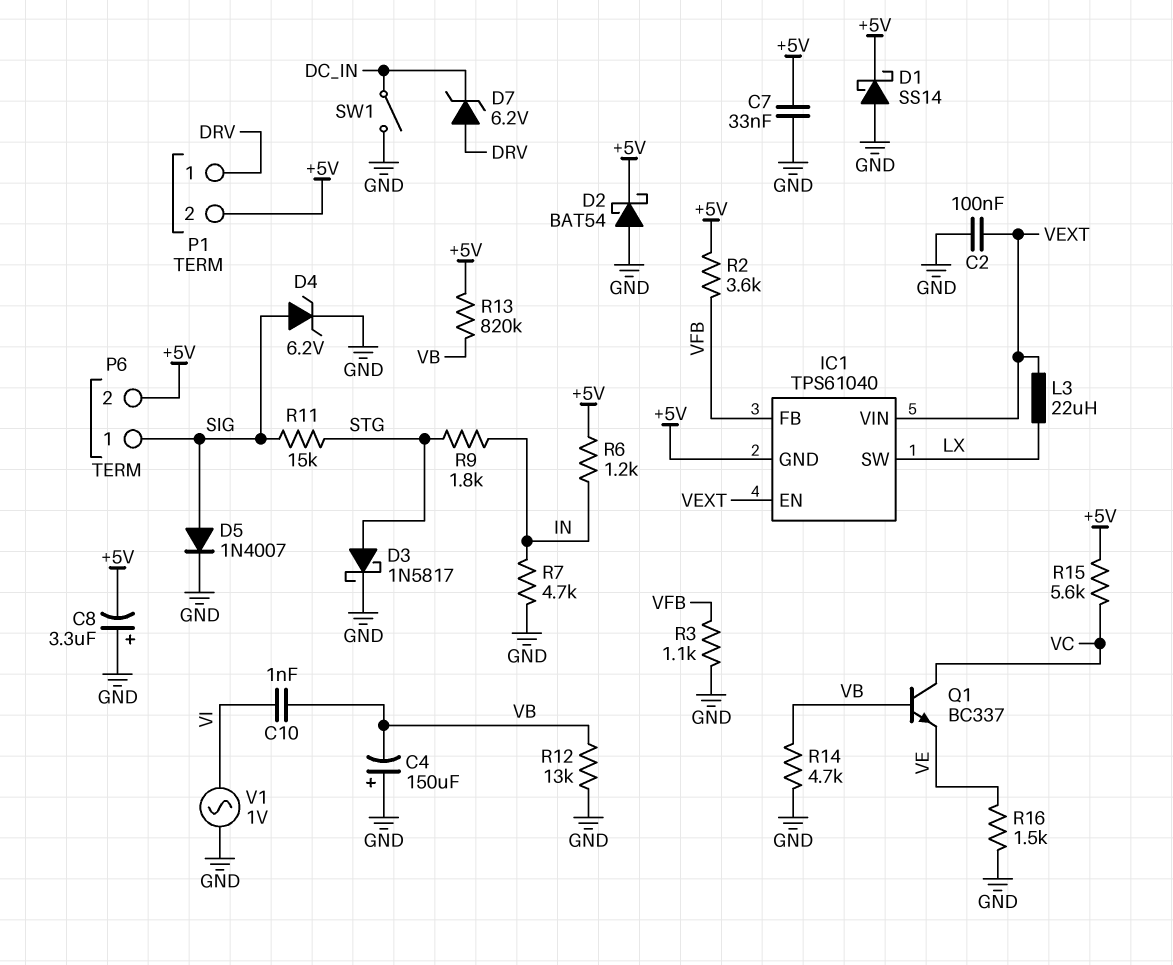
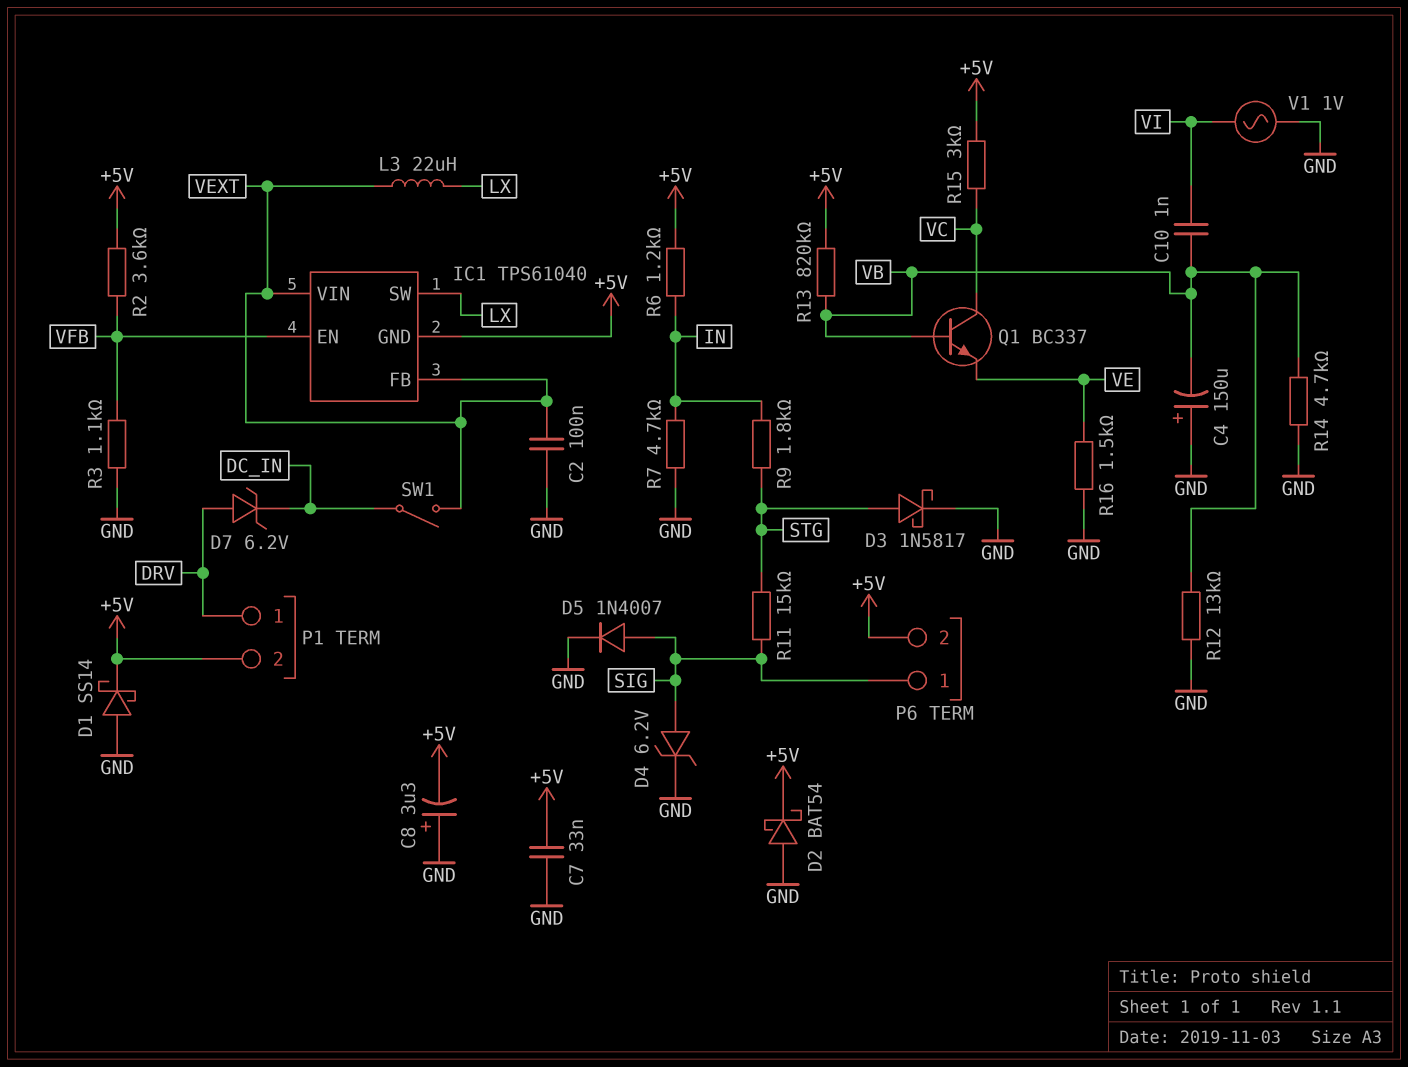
IC1 pin EN: VEXT -> VFB
IC1 pin FB: VFB -> VEXT
R15: 5.6k (+5V, VC) -> 3k (+5V, VC)
SW1: switch (DC_IN, GND) -> switch (DC_IN, VEXT)

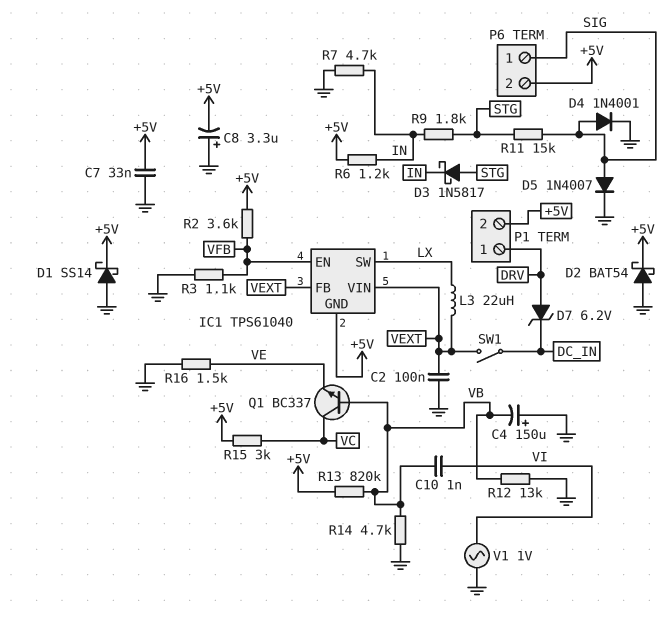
D3: schottky 1N5817 (A STG, K GND) -> schottky 1N5817 (A STG, K IN)
D4: zener 6.2V (A SIG, K GND) -> diode 1N4001 (A SIG, K GND)

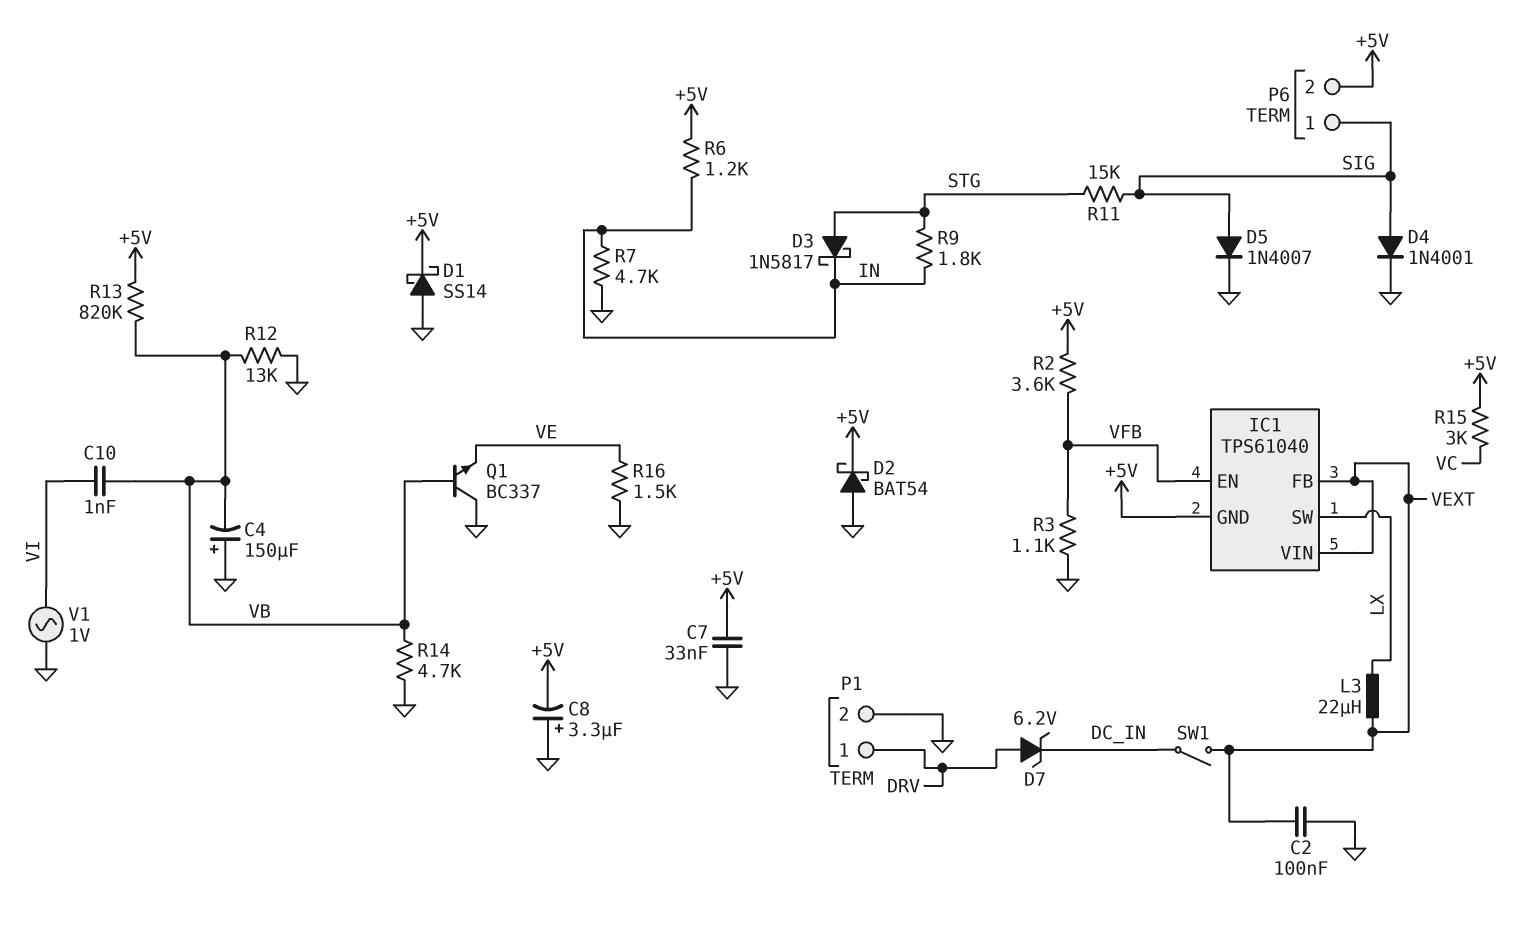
P1 pin 2: +5V -> GND
Q1: NPN BC337 (B VB, C VC, E VE) -> NPN BC337 (B VB, C GND, E VE)

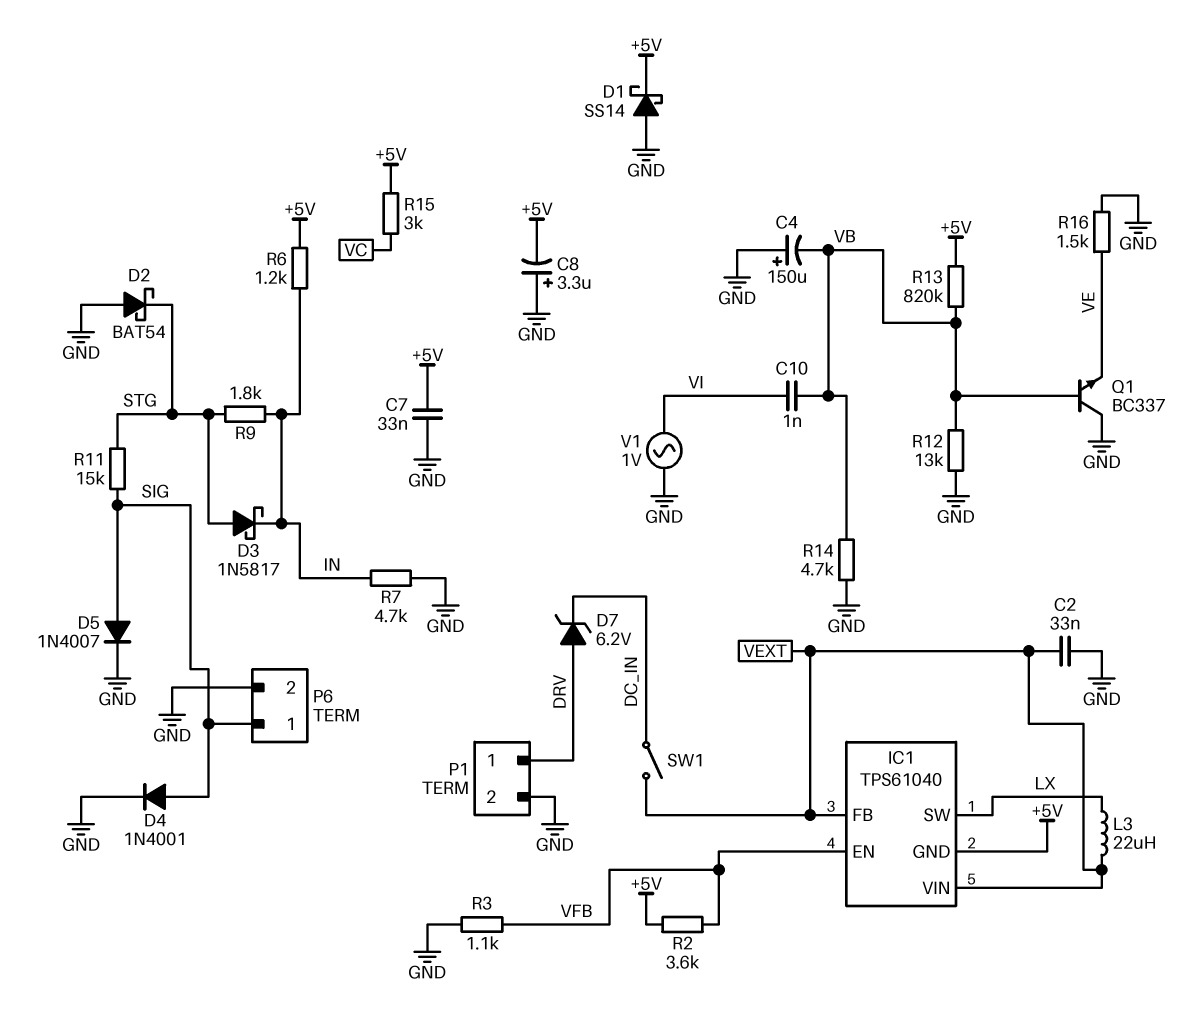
C2: 100nF (GND, VEXT) -> 33nF (GND, VEXT)
D2: schottky BAT54 (A GND, K +5V) -> schottky BAT54 (A GND, K STG)
P6 pin 2: +5V -> GND

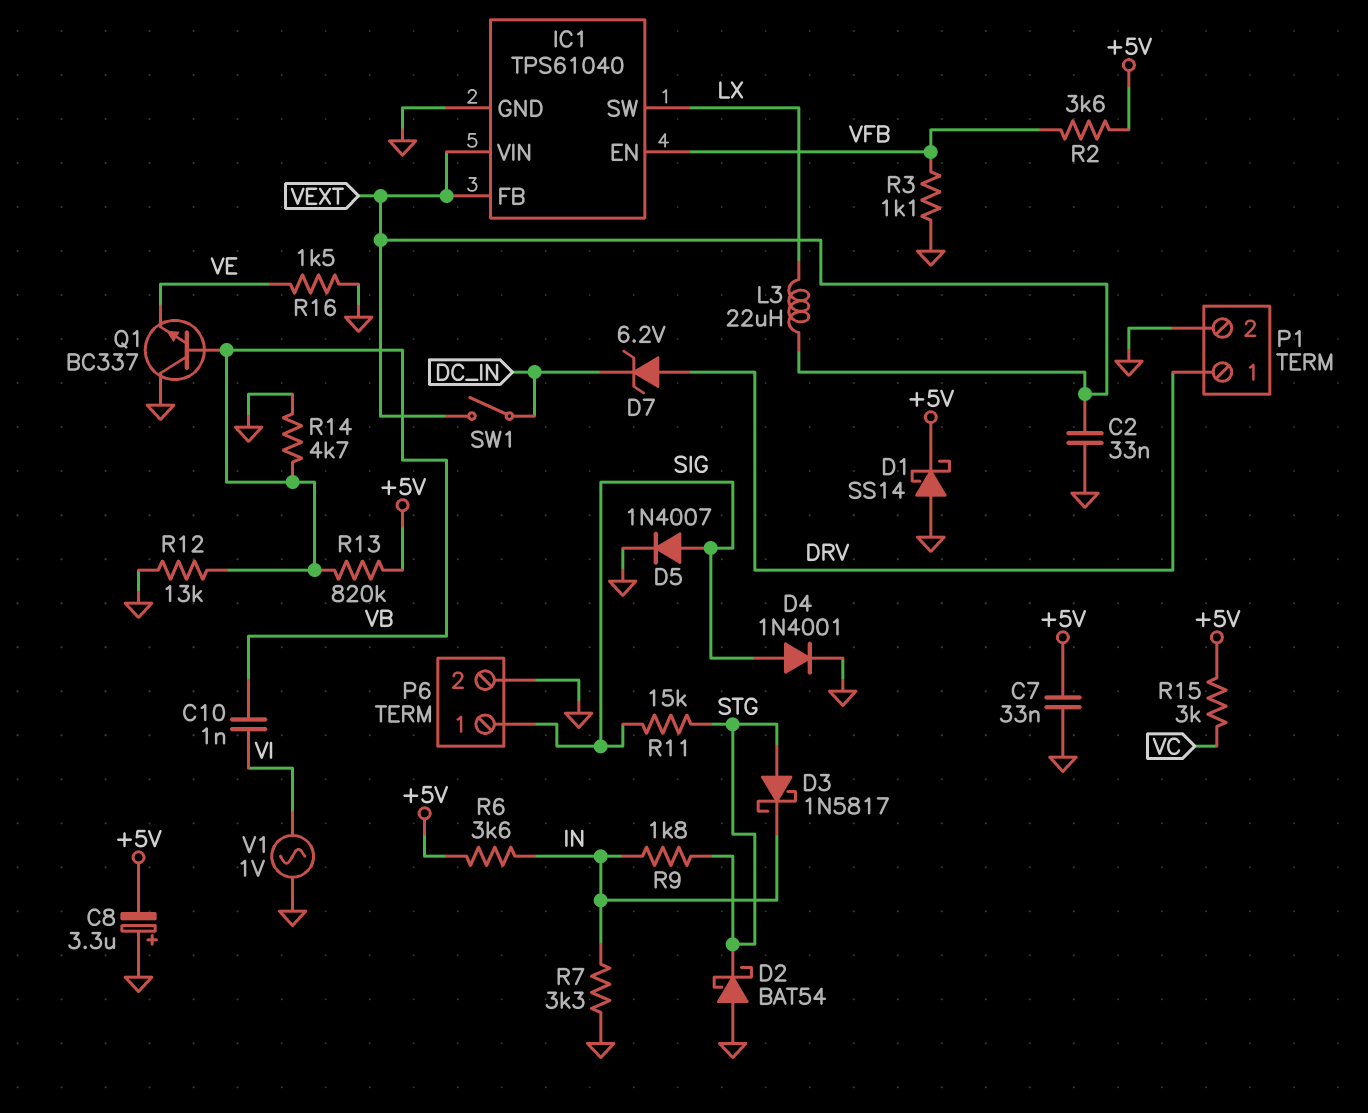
C4: 150uF (plus GND, minus VB) -> none
IC1 pin GND: +5V -> GND
R6: 1.2k (+5V, IN) -> 3.6k (+5V, IN)
R7: 4.7k (GND, IN) -> 3.3k (GND, IN)

